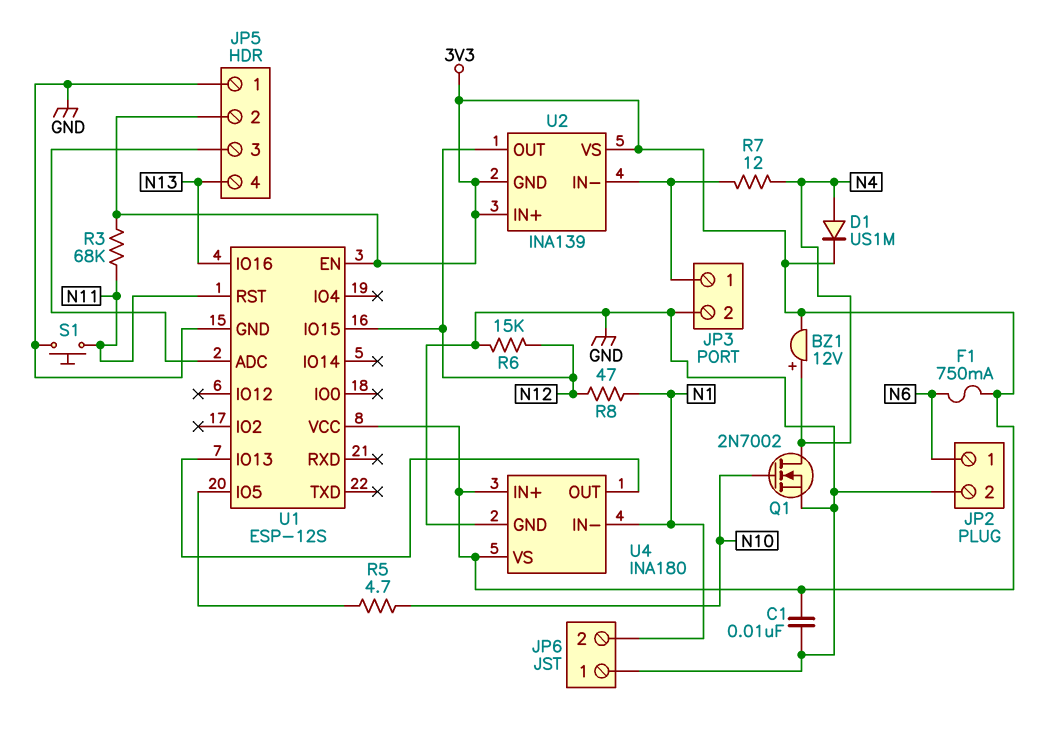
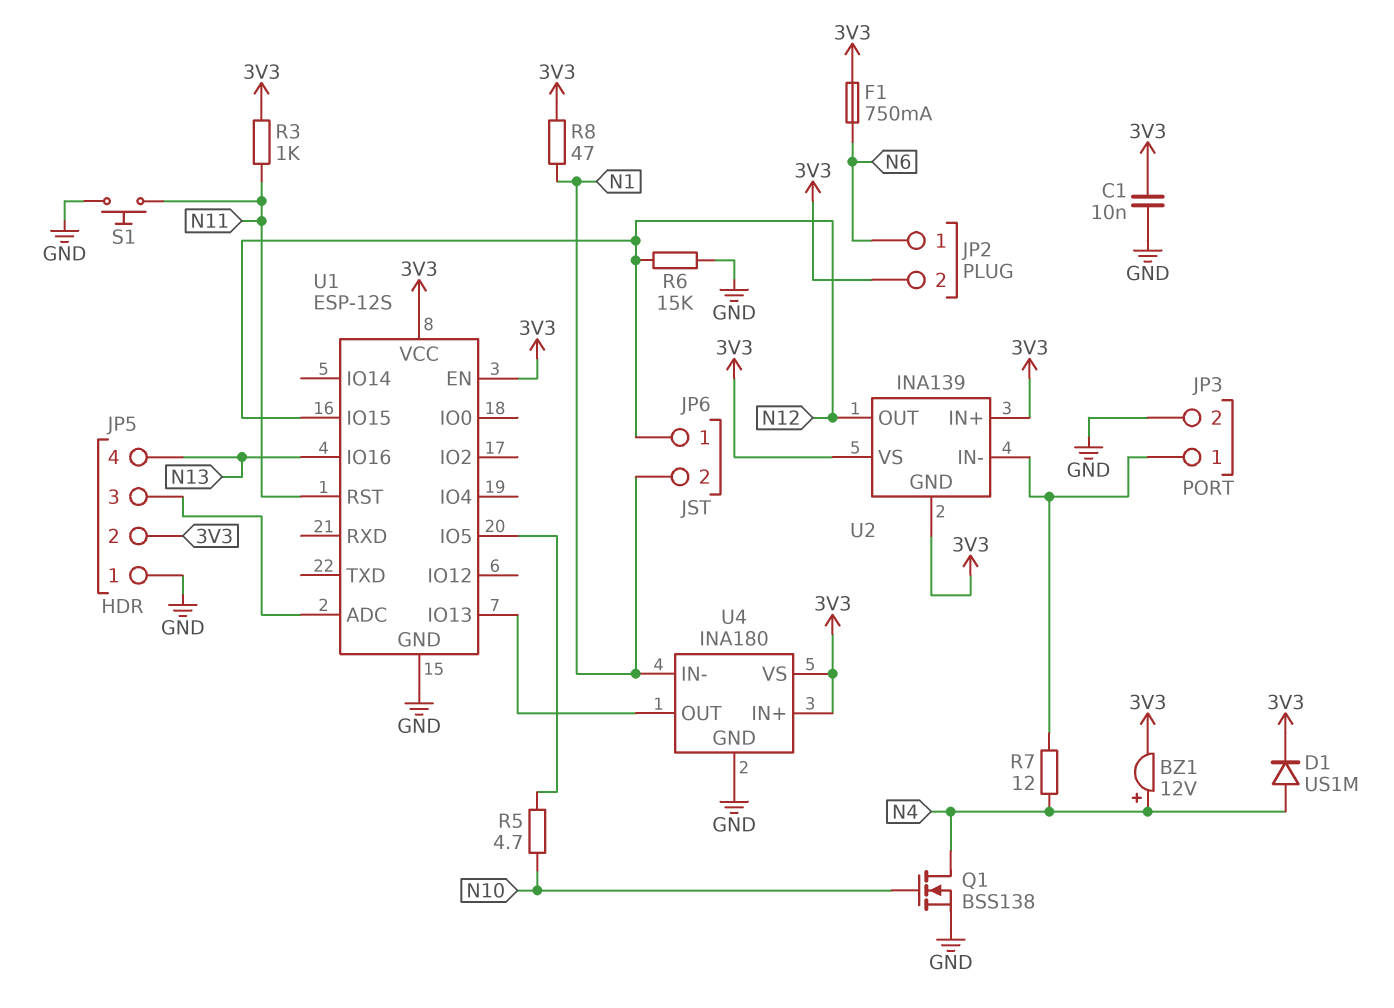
JP2 pin 2: GND -> 3V3
JP6 pin 1: GND -> N12
Q1: NMOS 2N7002 (G N10, D N4, S GND) -> NMOS BSS138 (G N10, D N4, S GND)
R3: 68k (3V3, N11) -> 1k (3V3, N11)
R8: 47 (N1, N12) -> 47 (3V3, N1)

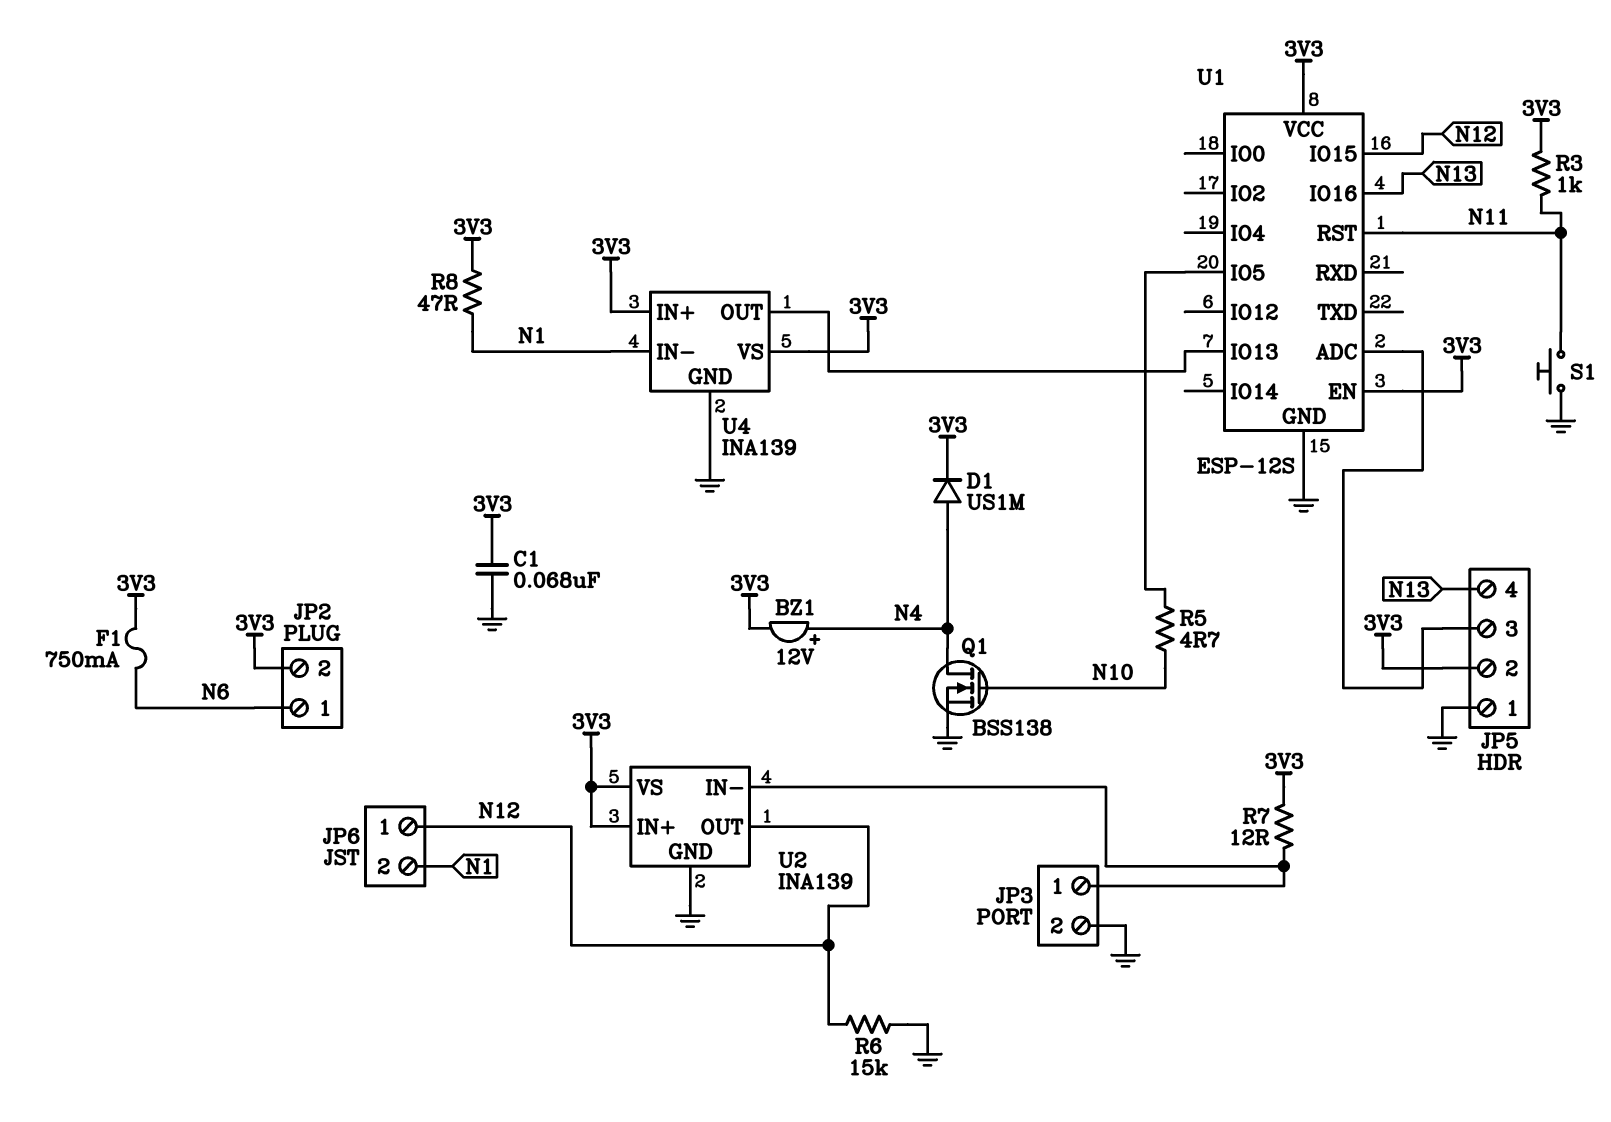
C1: 10nF (3V3, GND) -> 68nF (3V3, GND)
R7: 12 (JP3/1, N4) -> 12 (3V3, JP3/1)
U2 pin GND: 3V3 -> GND
U4: INA180 -> INA139

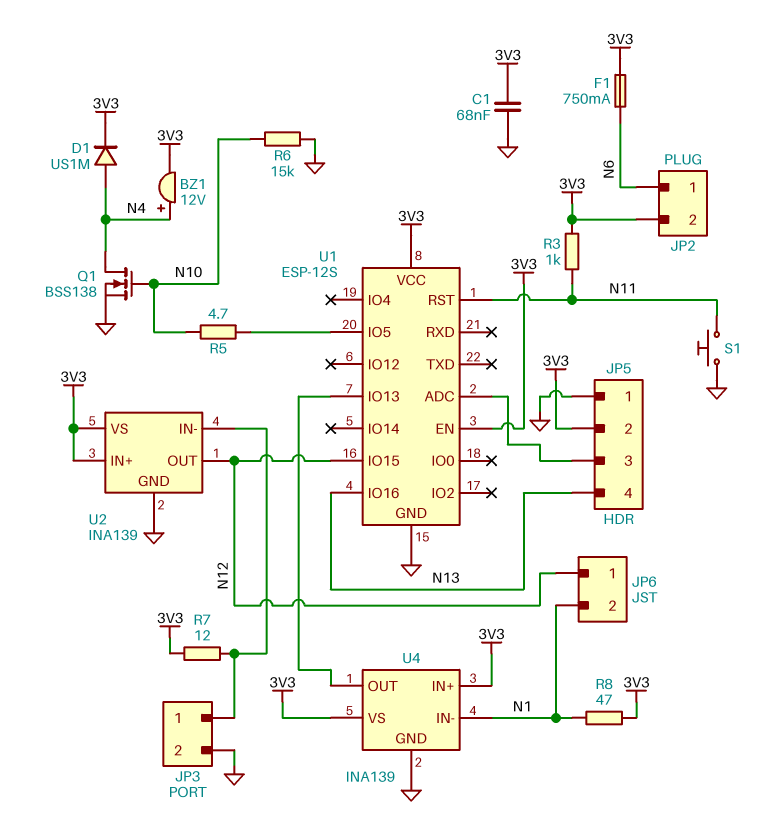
R6: 15k (GND, N12) -> 15k (GND, N10)

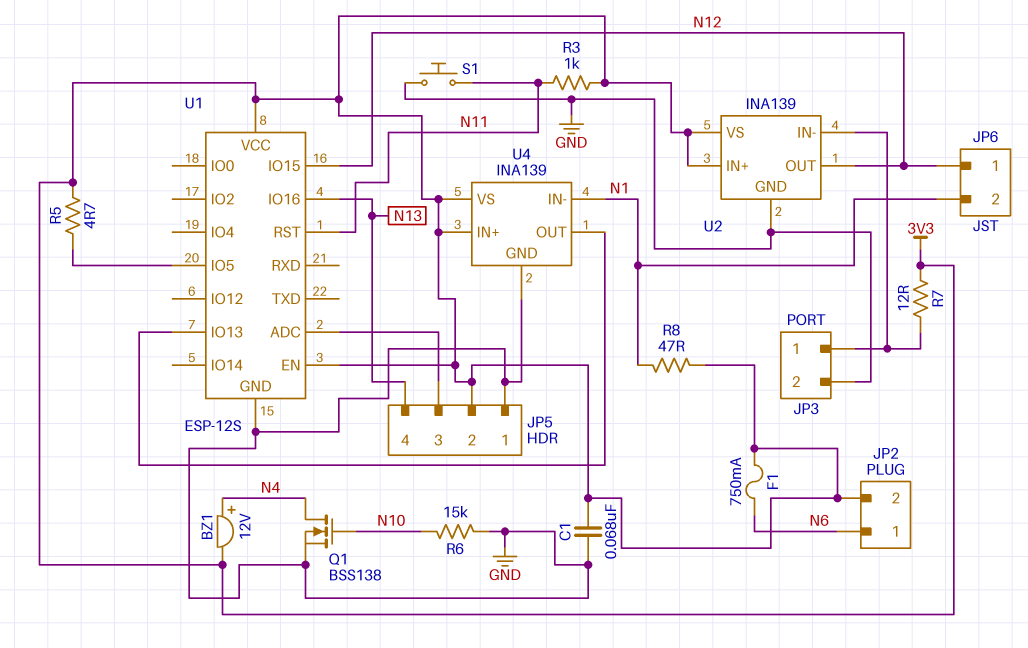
D1: diode US1M (A N4, K 3V3) -> none
R5: 4.7 (N10, U1/IO5) -> 4.7 (3V3, U1/IO5)

